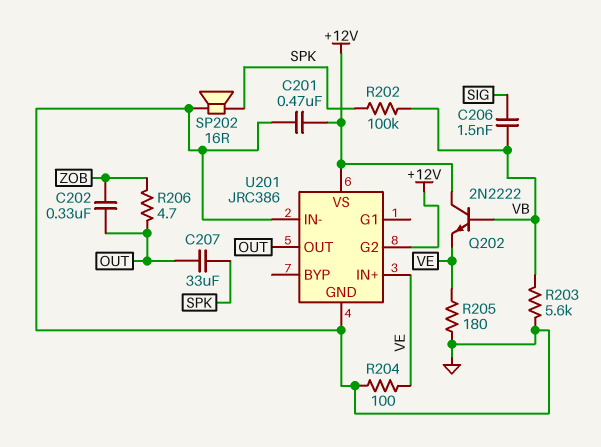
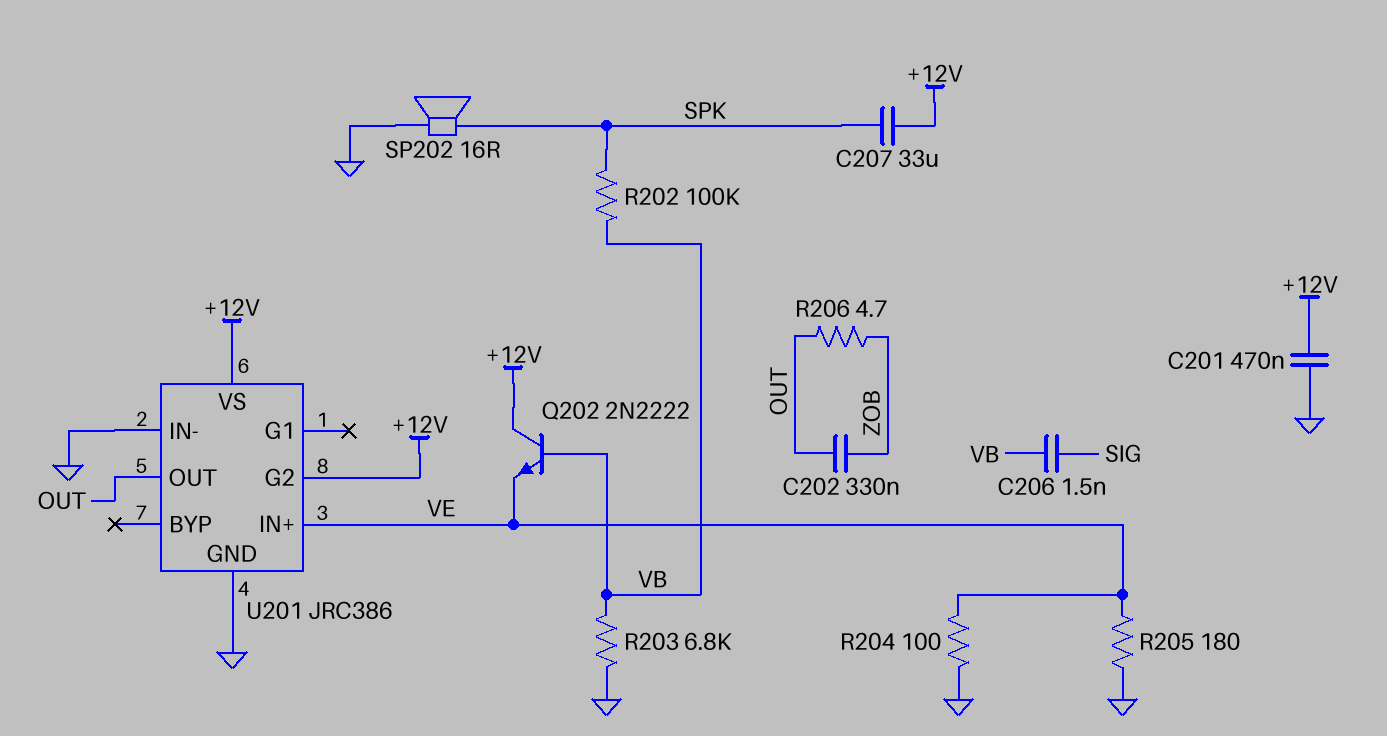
C207: 33uF (OUT, SPK) -> 33uF (+12V, SPK)
R203: 5.6k (GND, VB) -> 6.8k (GND, VB)

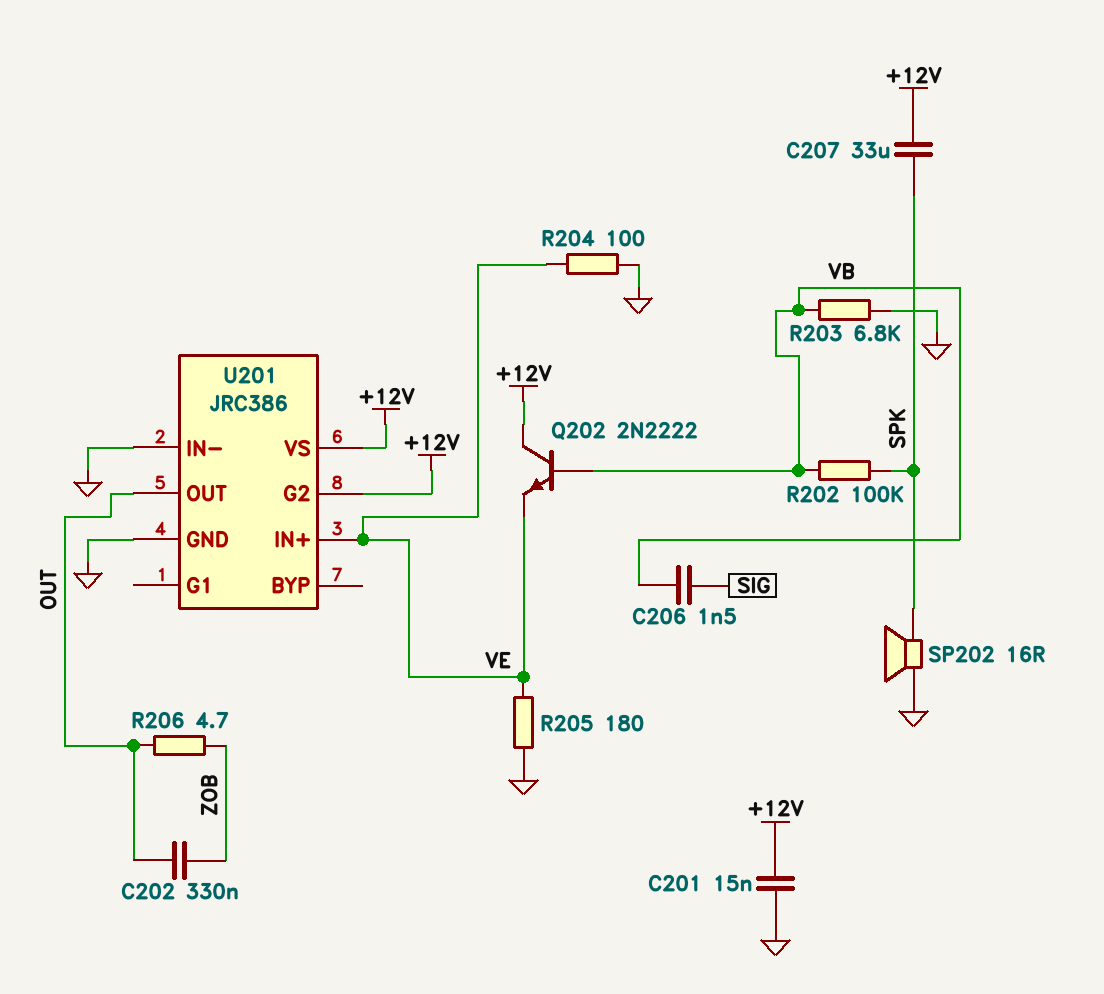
C201: 470nF (+12V, GND) -> 15nF (+12V, GND)

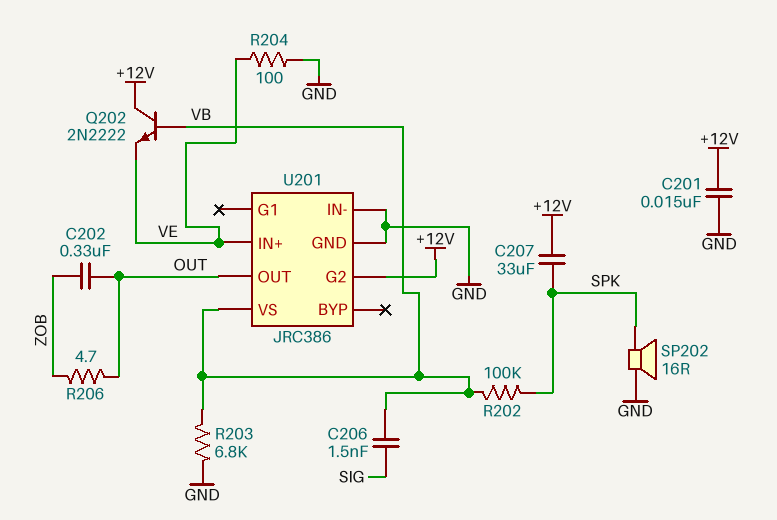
R205: 180 (GND, VE) -> none
U201 pin VS: +12V -> VB

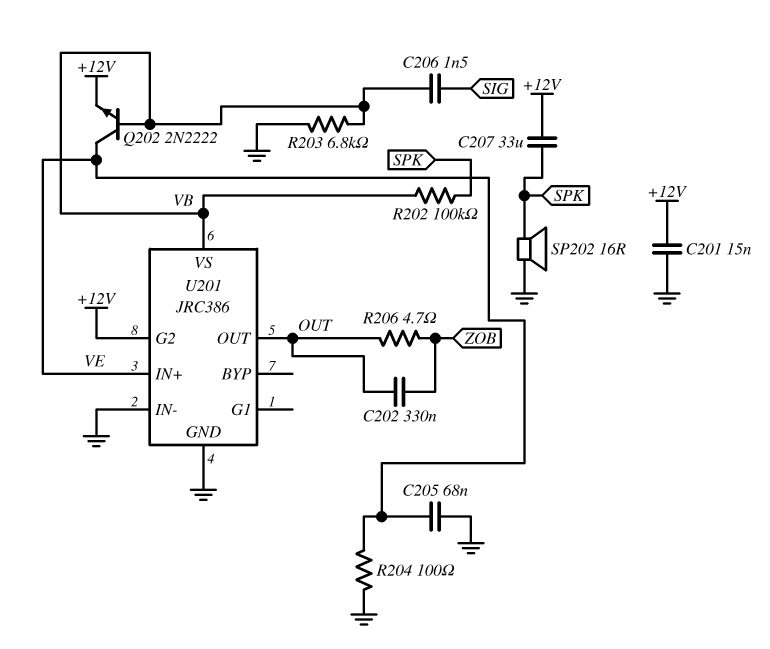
C205: none -> 68nF (GND, VE)
Q202: NPN 2N2222 (B VB, C +12V, E VE) -> NPN 2N2222 (B VB, C VE, E +12V)

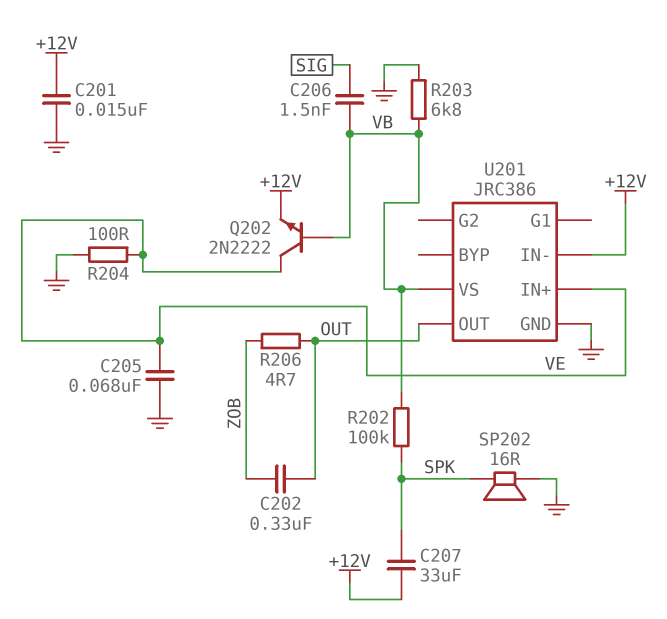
U201 pin G2: +12V -> none
U201 pin IN-: GND -> +12V

